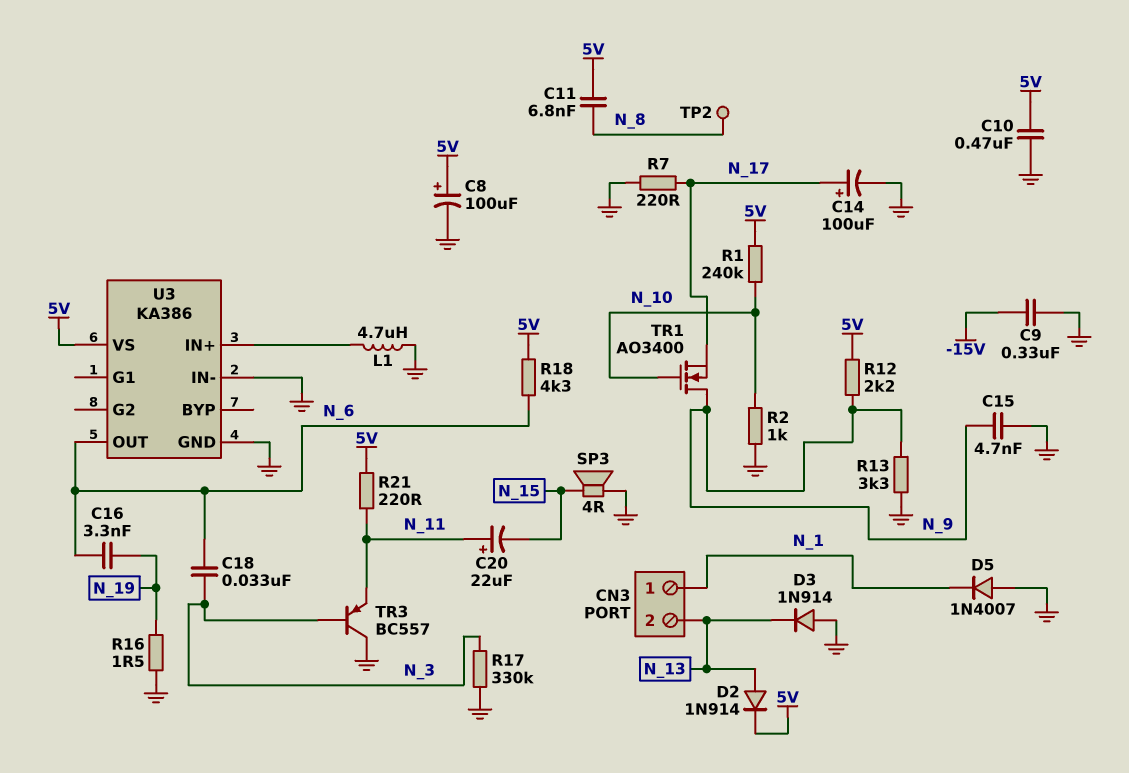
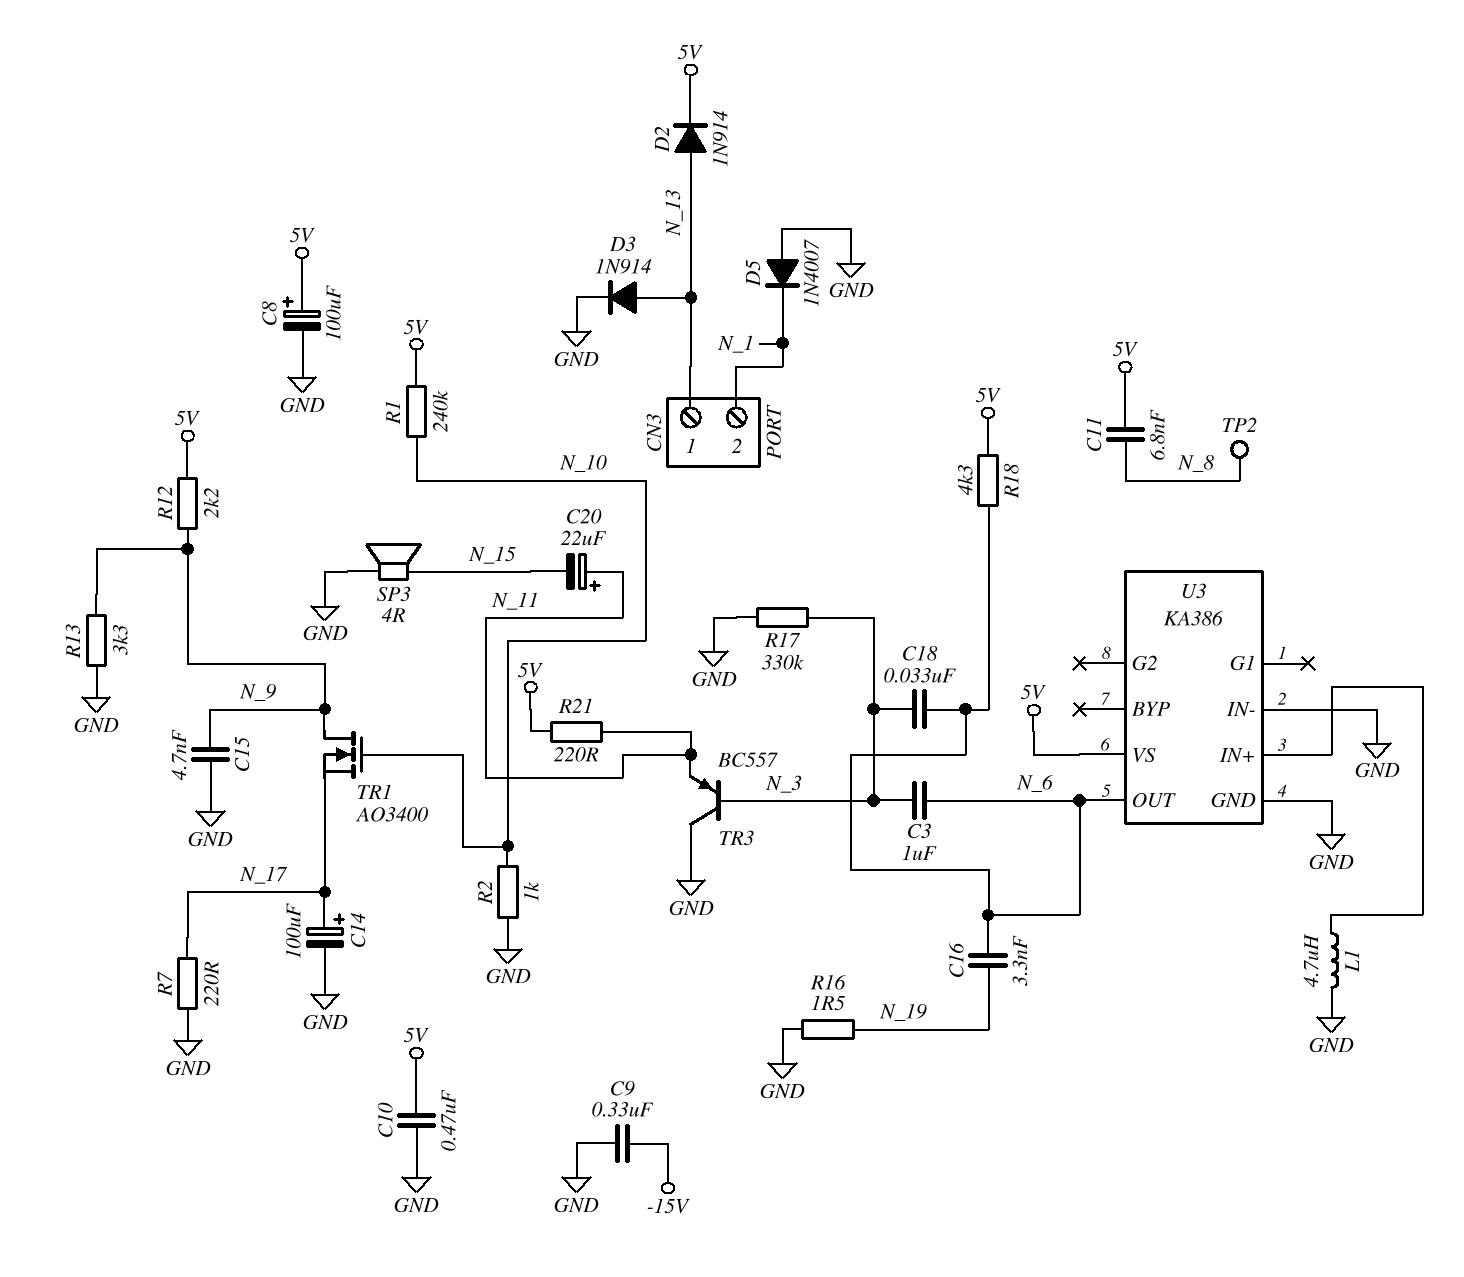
C3: none -> 1uF (N_3, N_6)
CN3 pin 1: N_1 -> N_13
CN3 pin 2: N_13 -> N_1
D3: diode 1N914 (A GND, K N_13) -> diode 1N914 (A N_13, K GND)

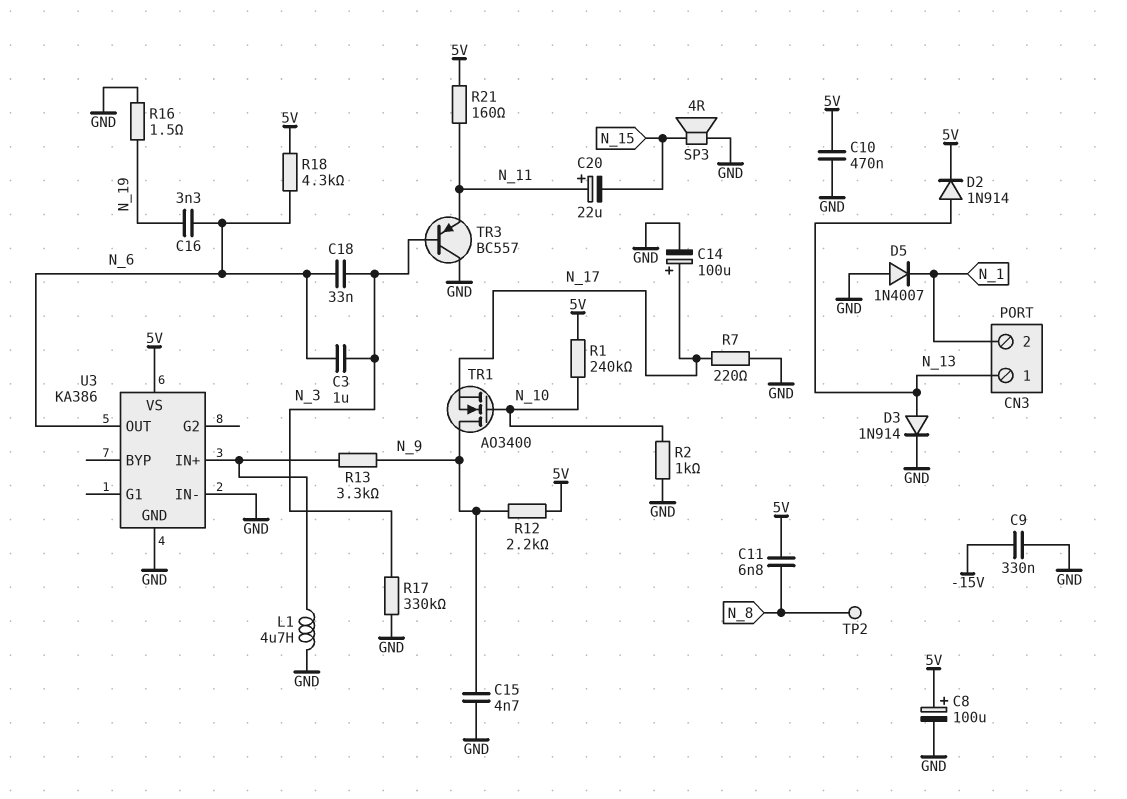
R13: 3.3k (GND, N_9) -> 3.3k (N_9, U3/IN+)
R21: 220 (5V, N_11) -> 160 (5V, N_11)

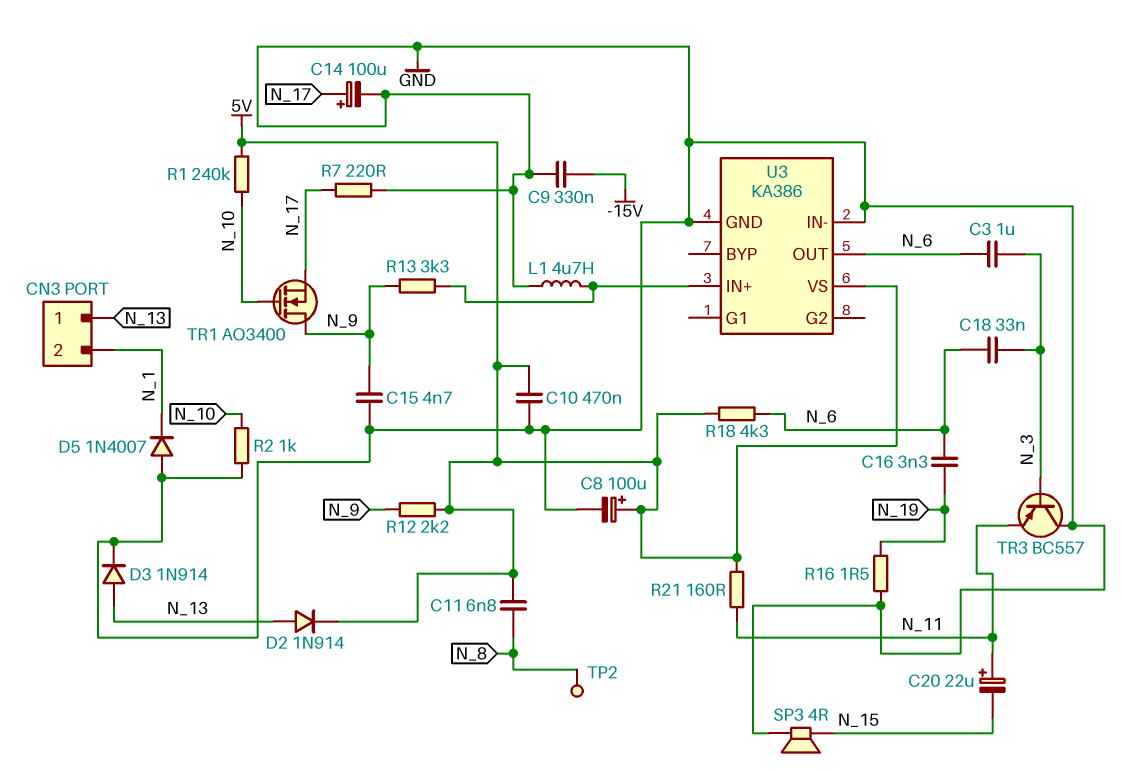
R17: 330k (GND, N_3) -> none

